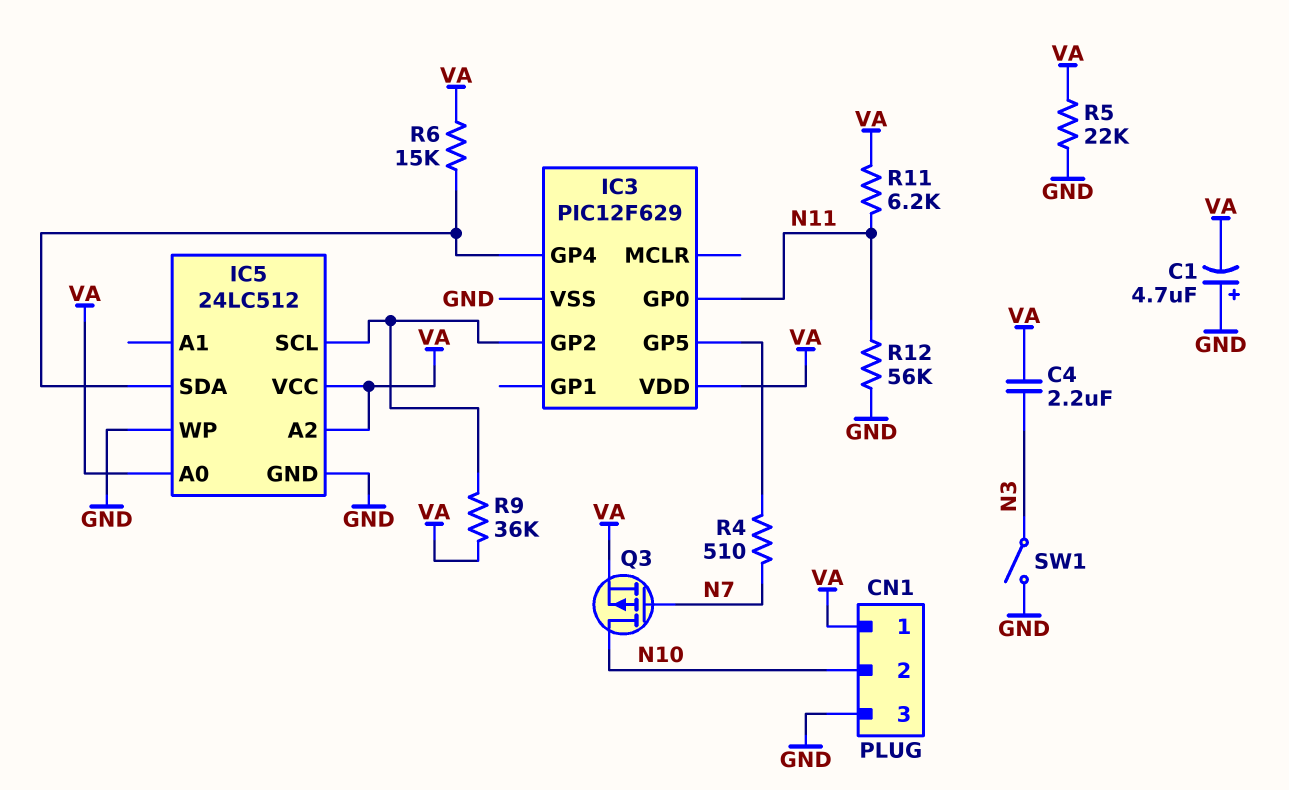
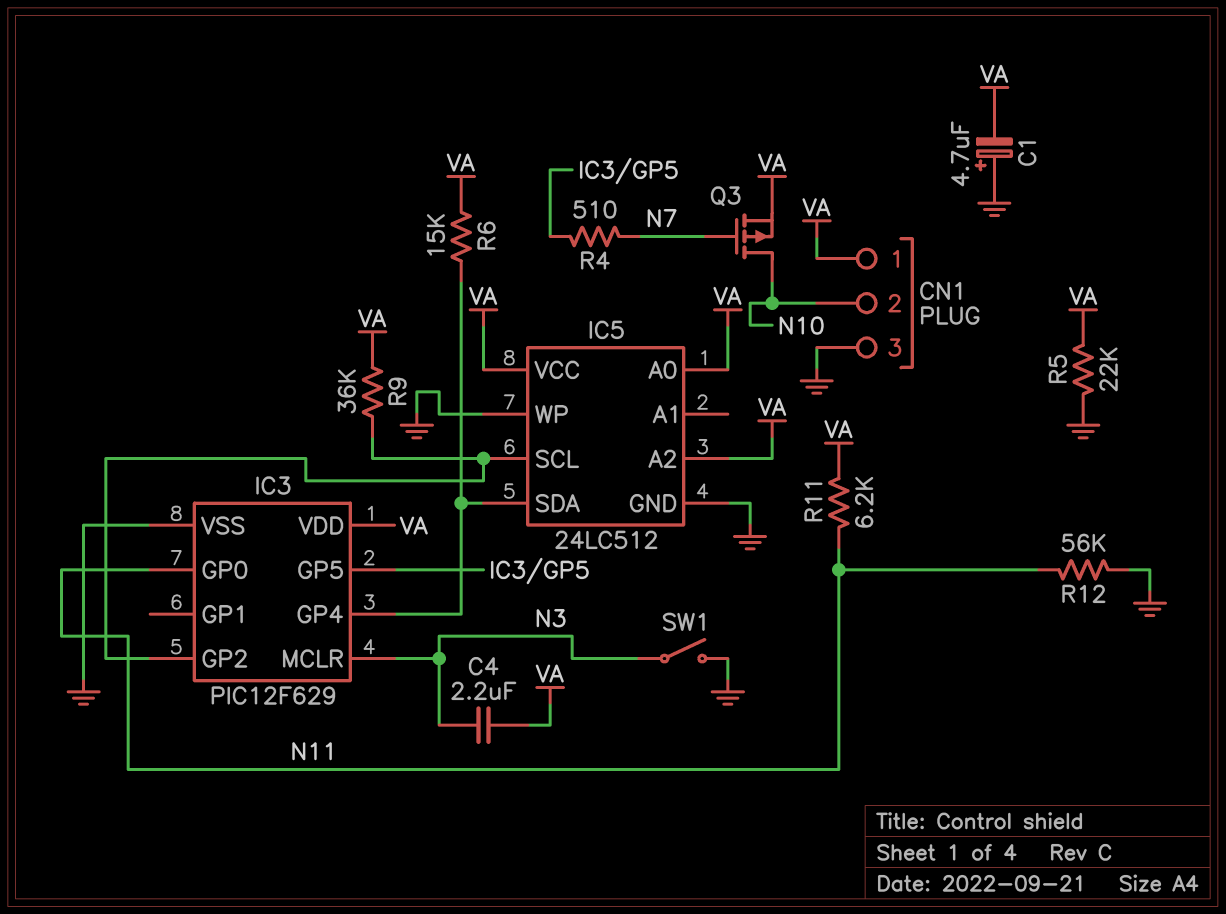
IC3 pin MCLR: none -> N3

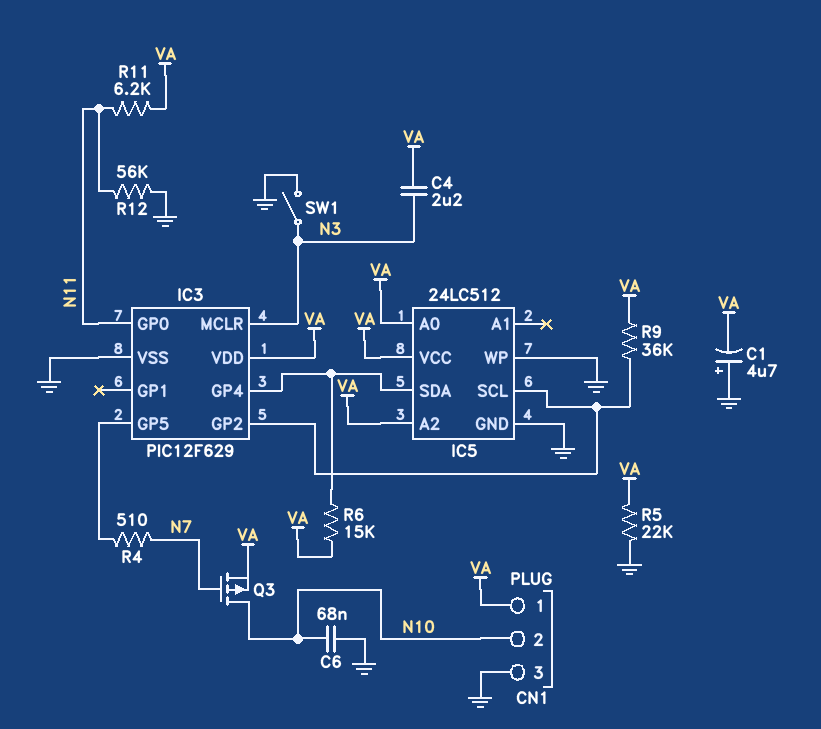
C6: none -> 68nF (GND, N10)

